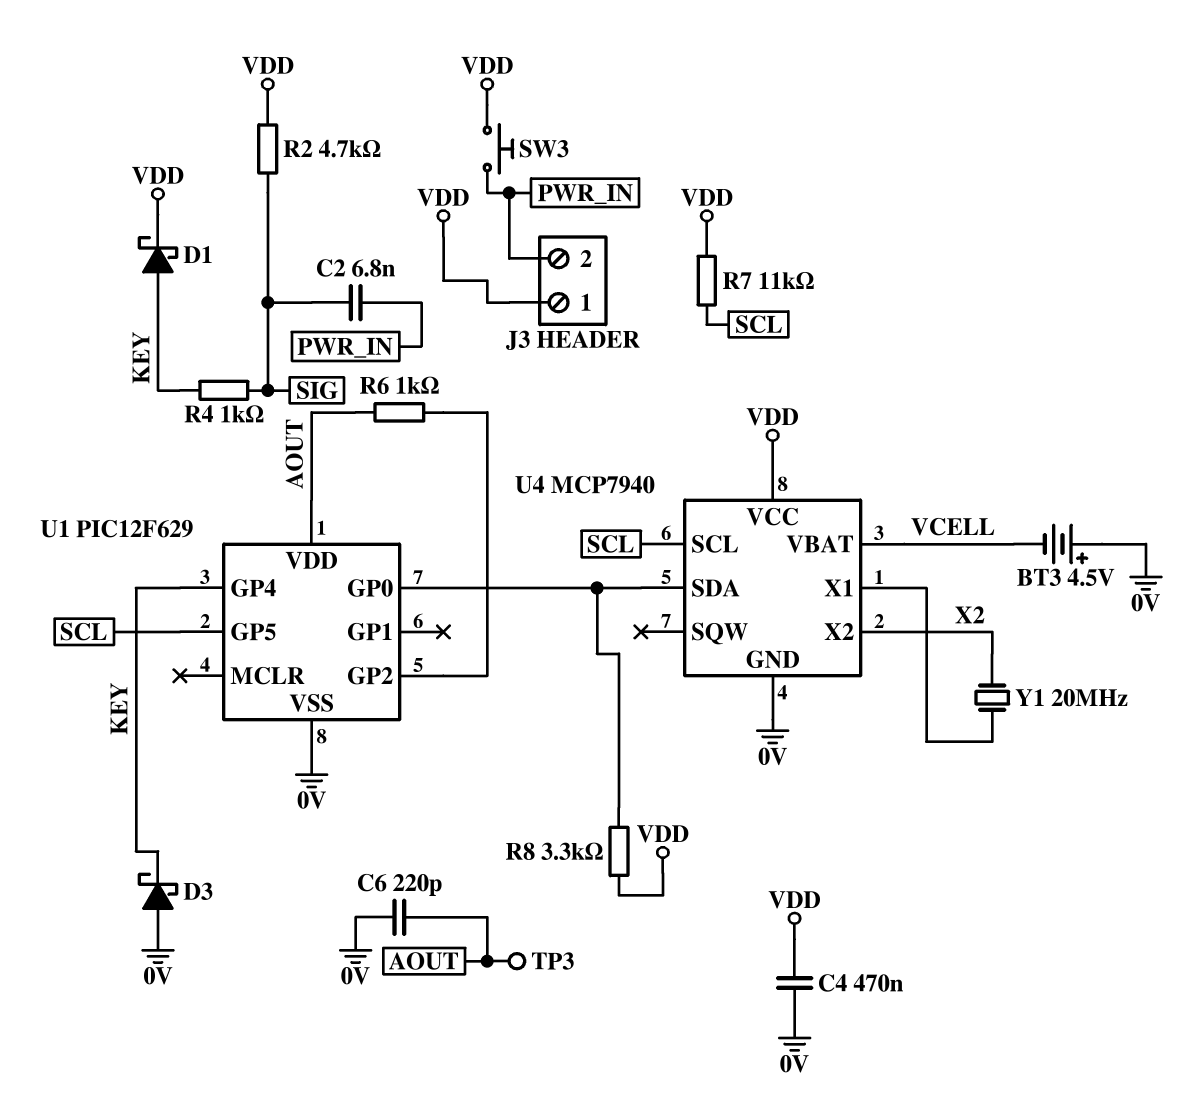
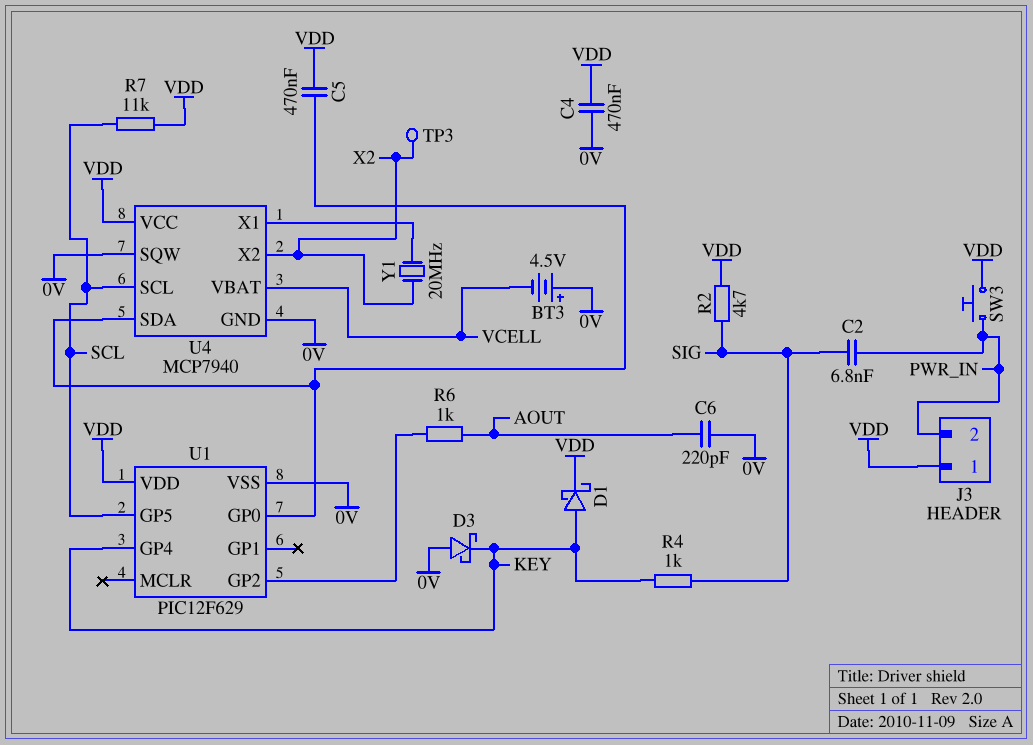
C5: none -> 470nF (U1/GP0, VDD)
R8: 3.3k (U1/GP0, VDD) -> none
TP3: test point (AOUT) -> test point (X2)
U1 pin VDD: AOUT -> VDD
U4 pin SQW: none -> 0V

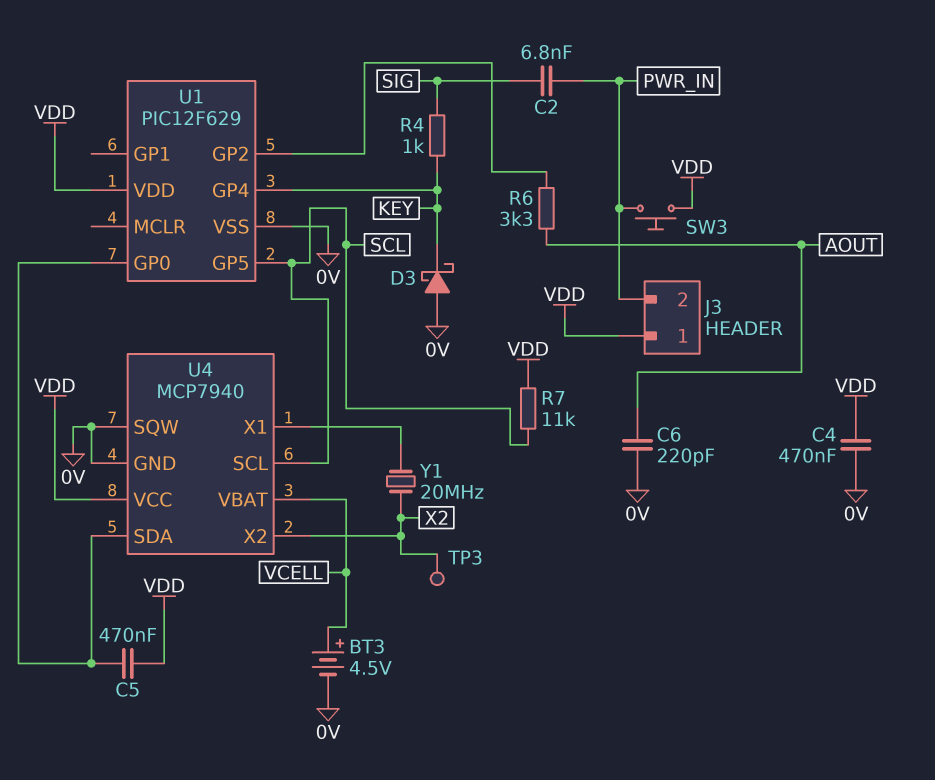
BT3: 4.5V (plus 0V, minus VCELL) -> 4.5V (plus VCELL, minus 0V)
D1: schottky (A KEY, K VDD) -> none
R2: 4.7k (SIG, VDD) -> none
R6: 1k (AOUT, U1/GP2) -> 3.3k (AOUT, U1/GP2)

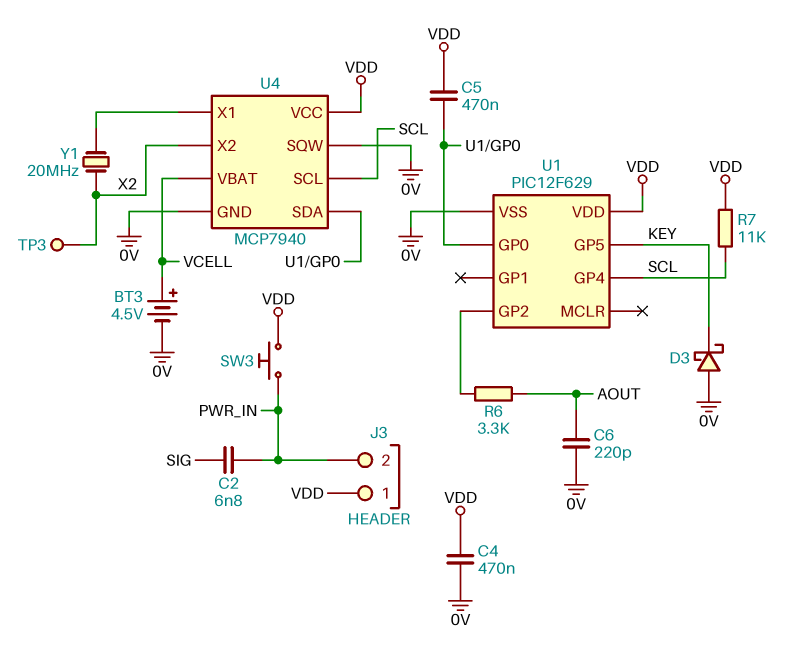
R4: 1k (KEY, SIG) -> none
U1 pin GP4: KEY -> SCL
U1 pin GP5: SCL -> KEY

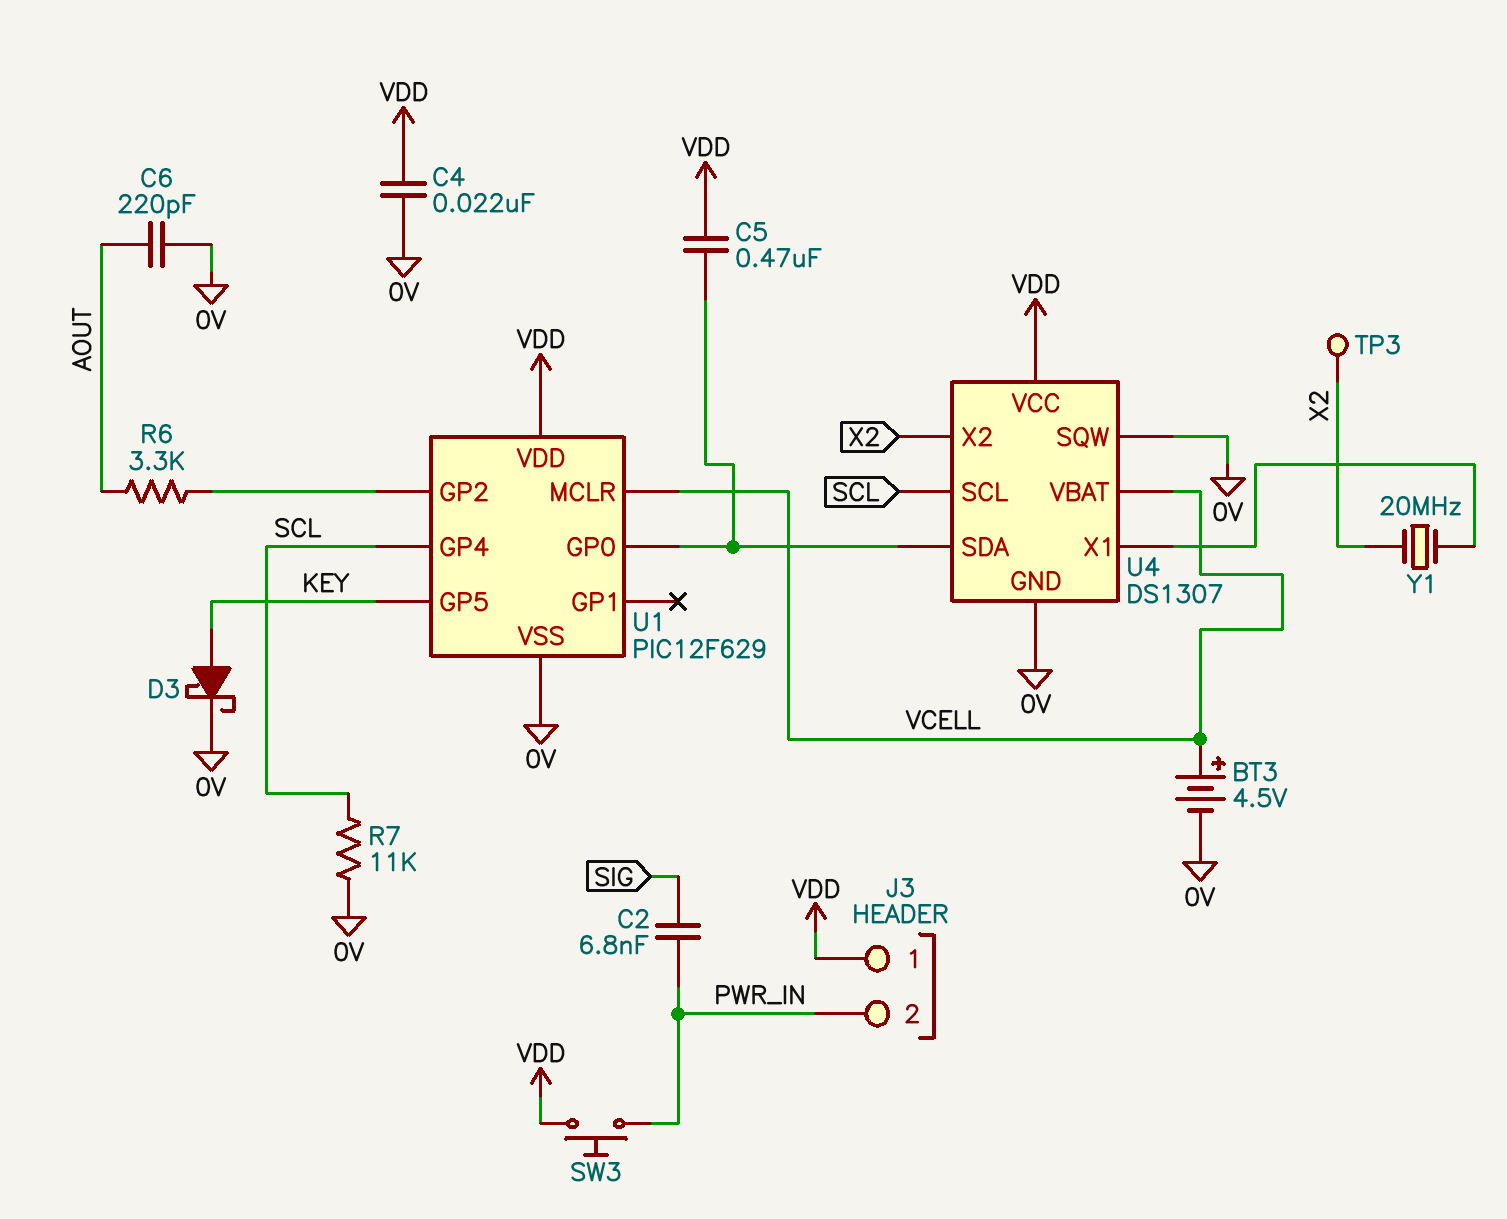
C4: 470nF (0V, VDD) -> 22nF (0V, VDD)
D3: schottky (A 0V, K KEY) -> schottky (A KEY, K 0V)
R7: 11k (SCL, VDD) -> 11k (0V, SCL)
U1 pin MCLR: none -> VCELL
U4: MCP7940 -> DS1307

